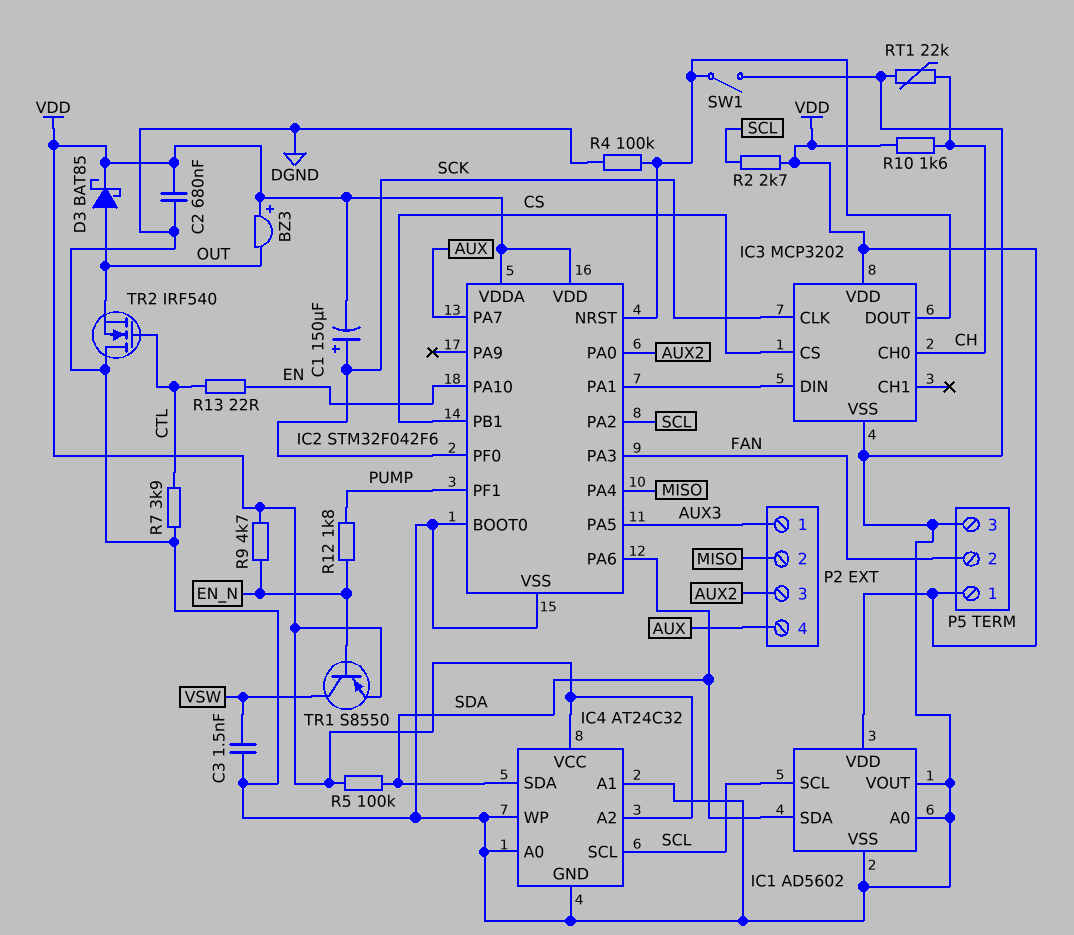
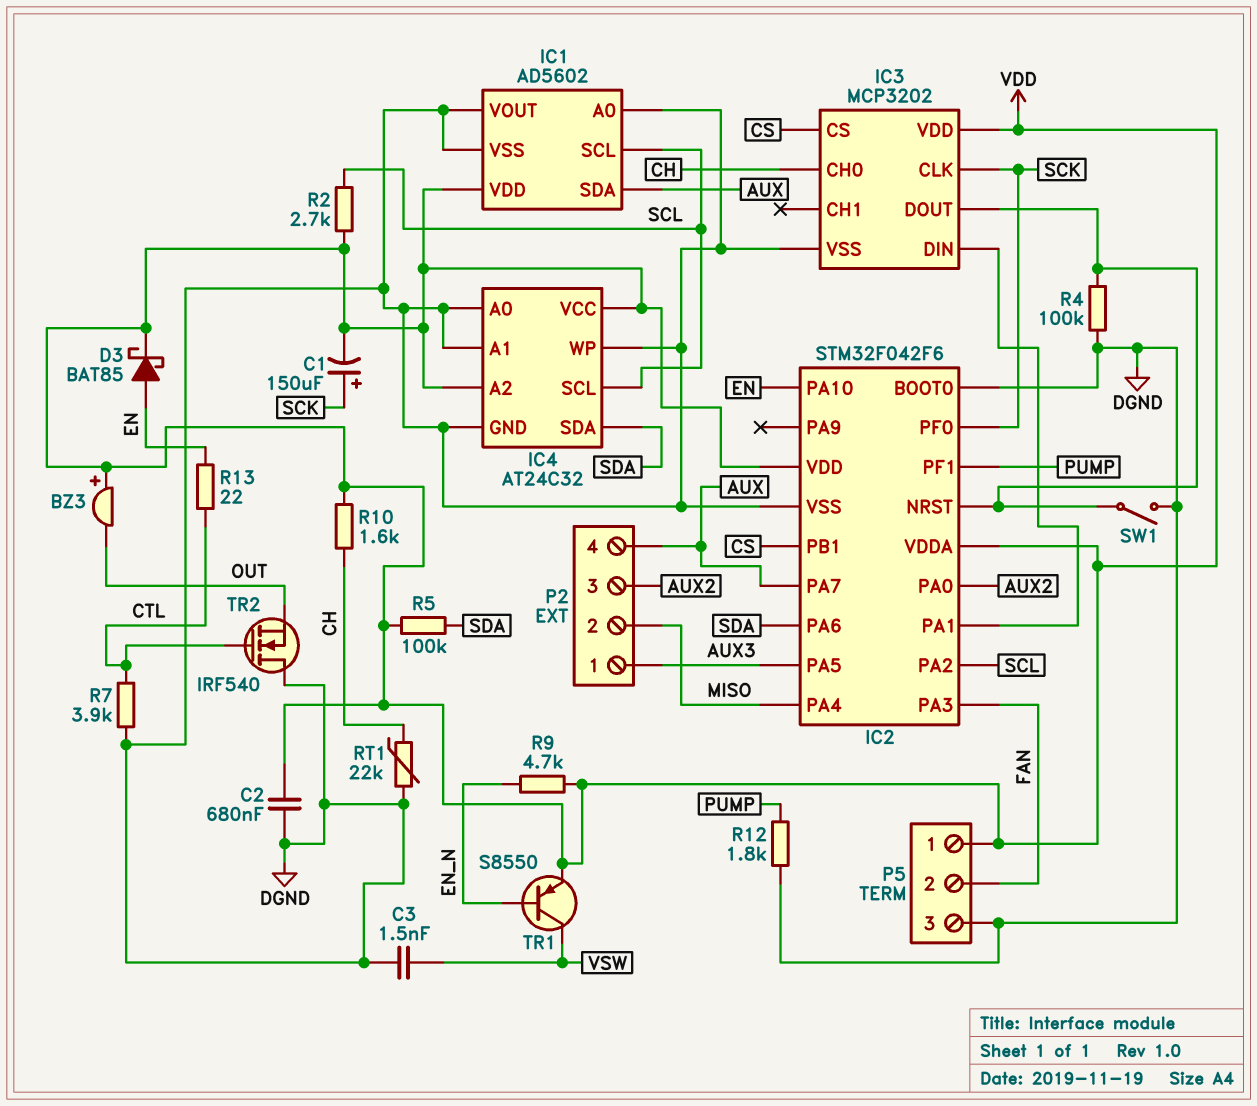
D3: schottky BAT85 (A OUT, K VDD) -> schottky BAT85 (A EN, K VDD)
IC1 pin SDA: SDA -> AUX
R12: 1.8k (EN_N, PUMP) -> 1.8k (DGND, PUMP)

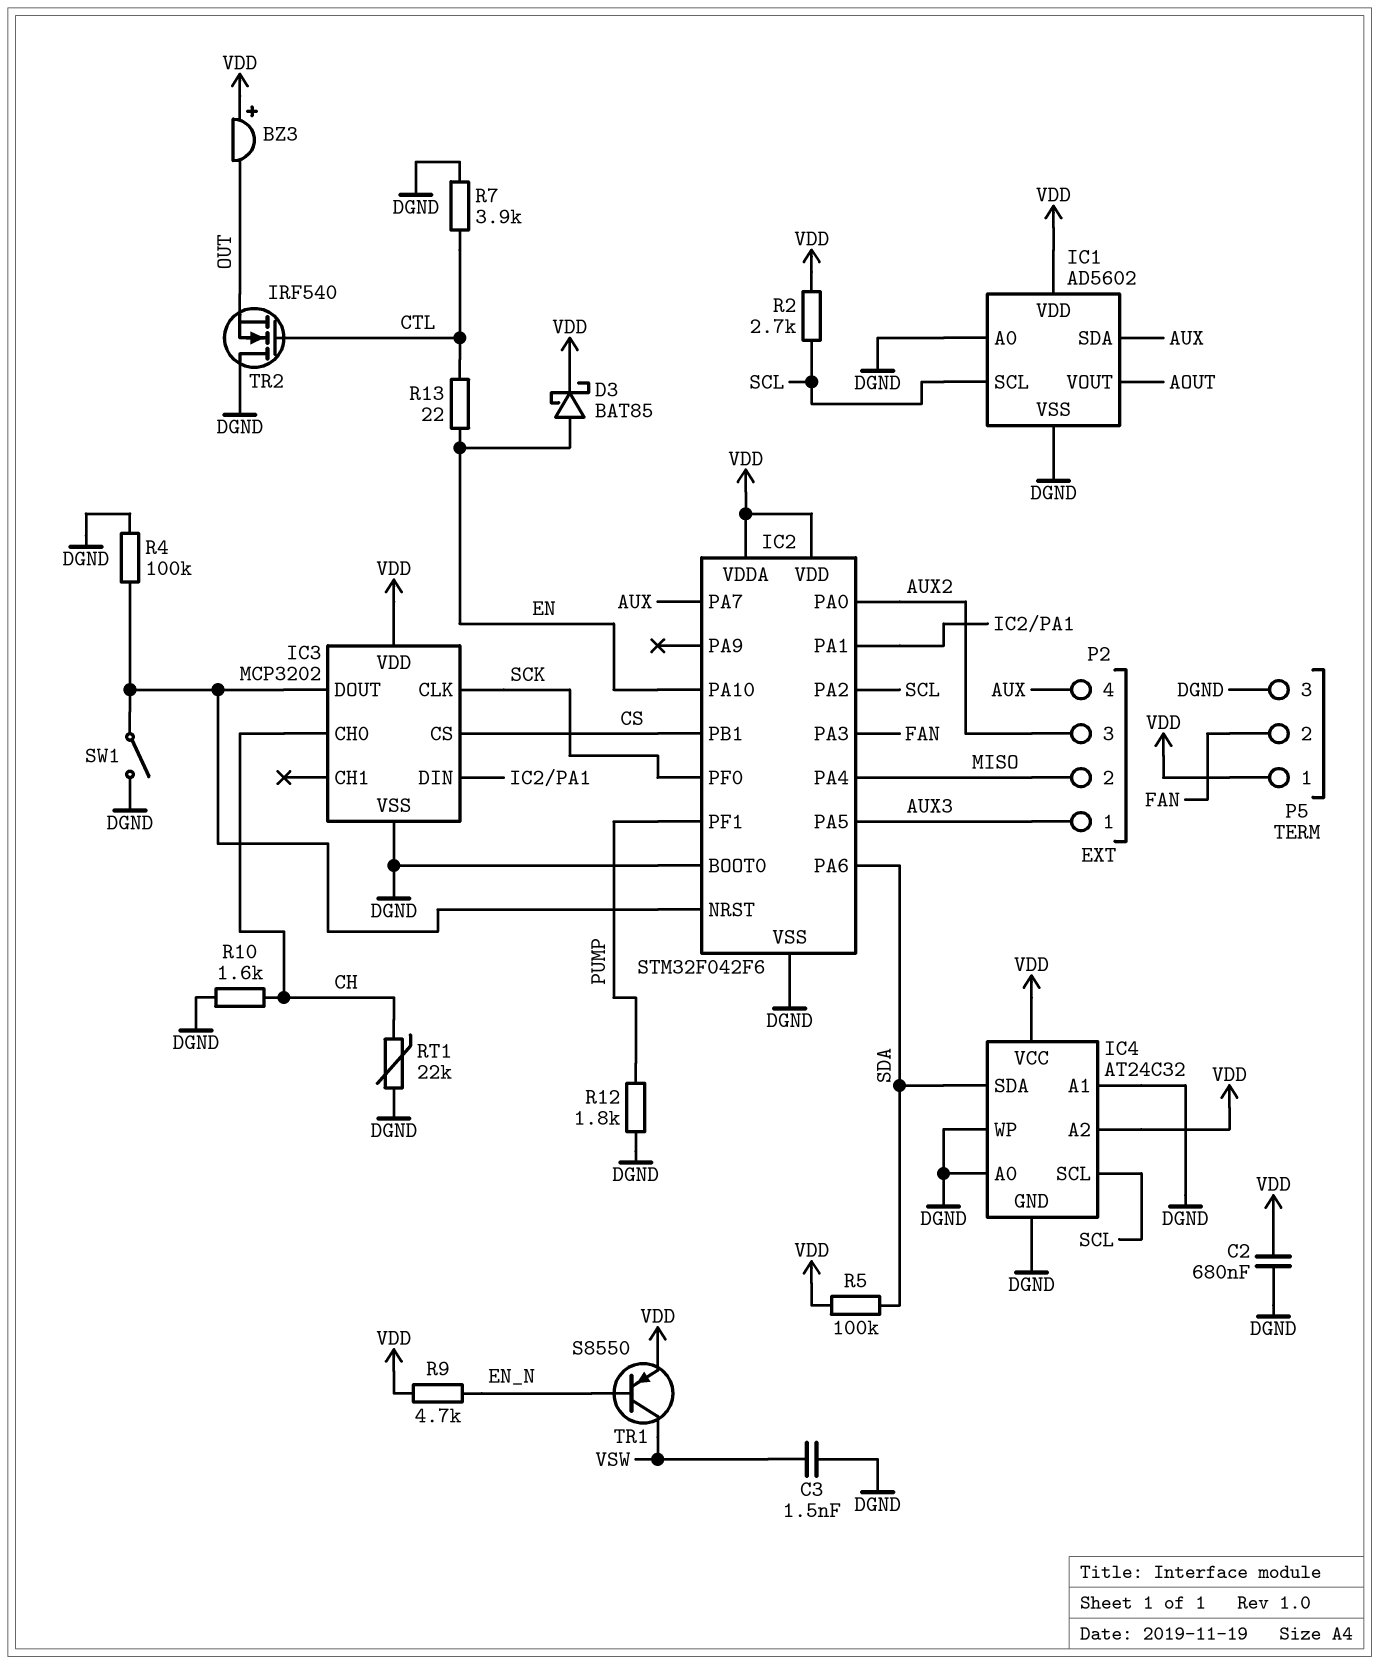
C1: 150uF (plus SCK, minus VDD) -> none
IC1 pin VOUT: DGND -> AOUT
R10: 1.6k (CH, VDD) -> 1.6k (CH, DGND)

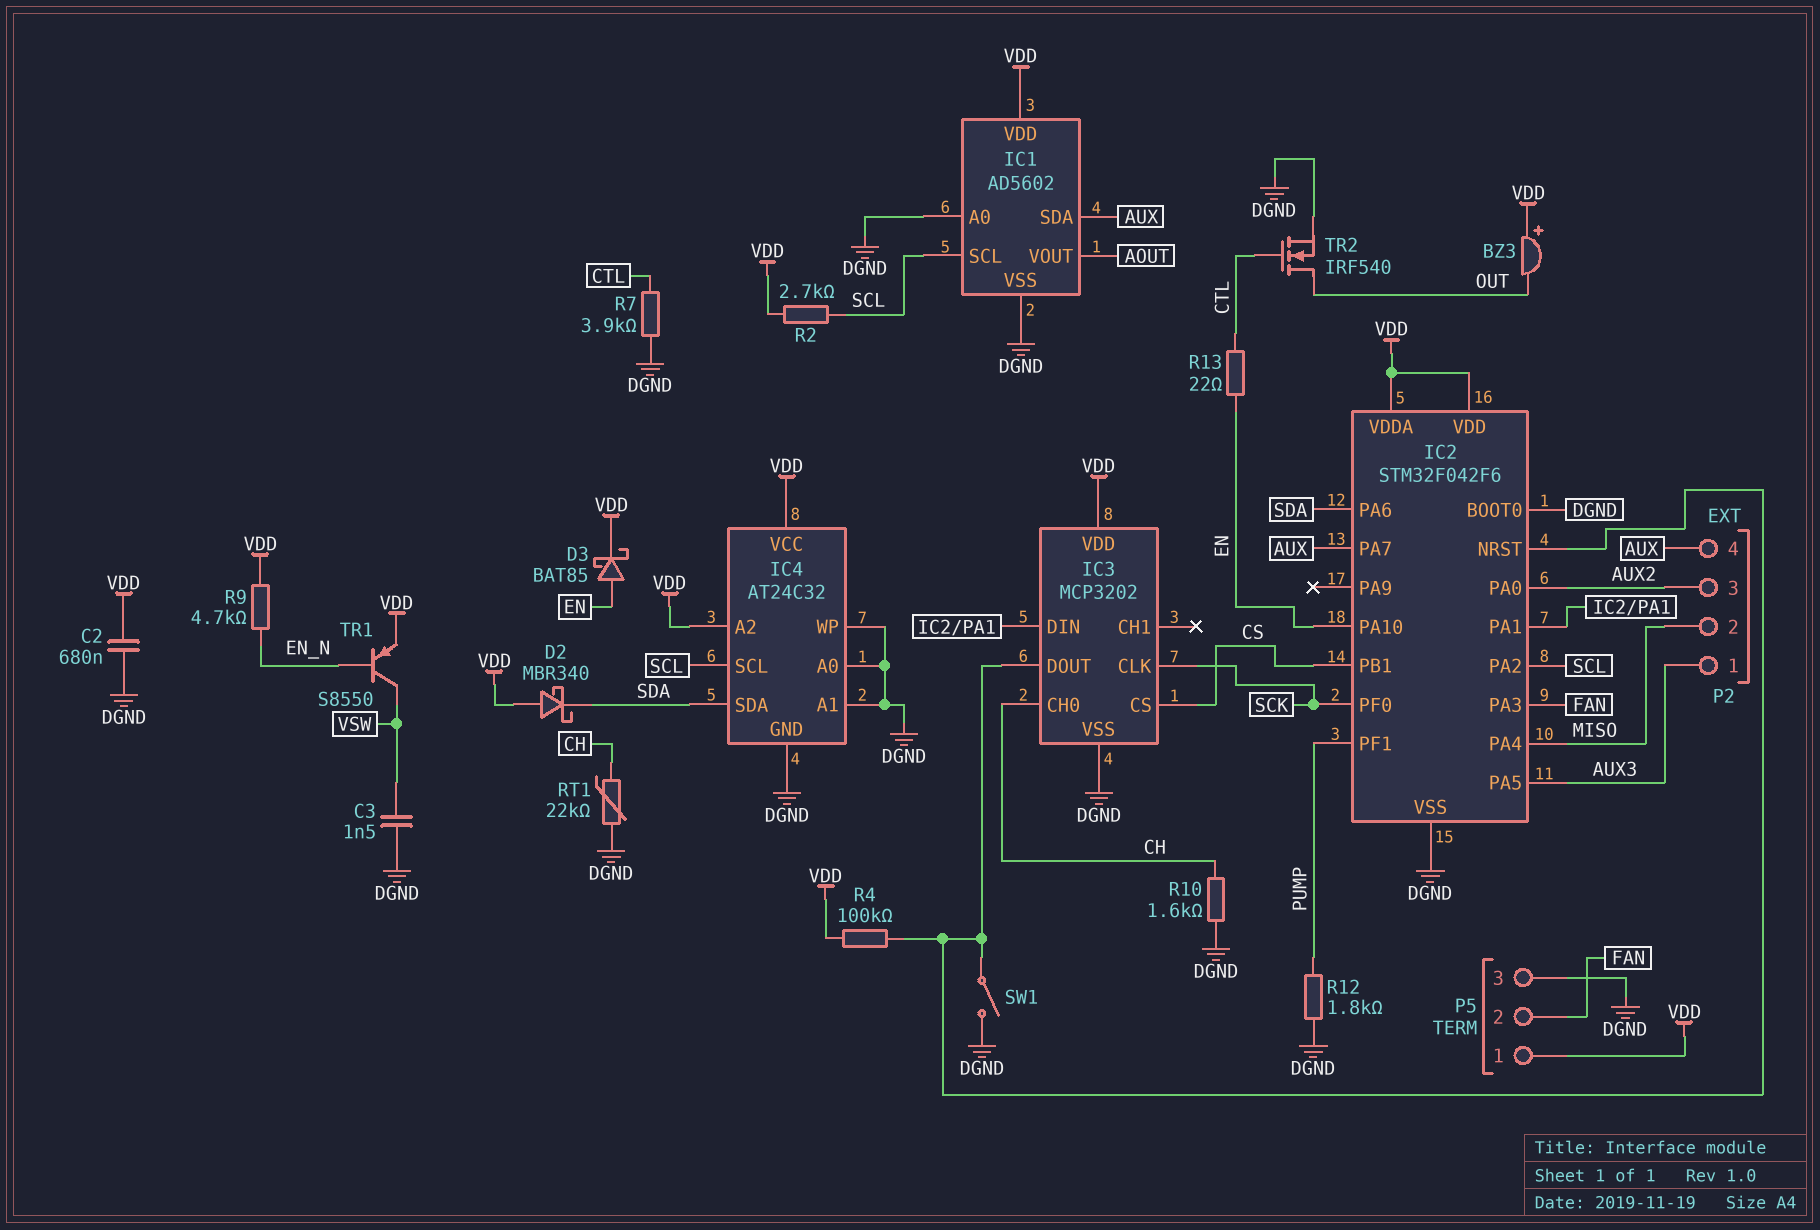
D2: none -> schottky MBR340 (A VDD, K SDA)
R4: 100k (DGND, IC2/NRST) -> 100k (IC2/NRST, VDD)
R5: 100k (SDA, VDD) -> none
TR2: NMOS IRF540 (G CTL, D DGND, S OUT) -> NMOS IRF540 (G CTL, D OUT, S DGND)

